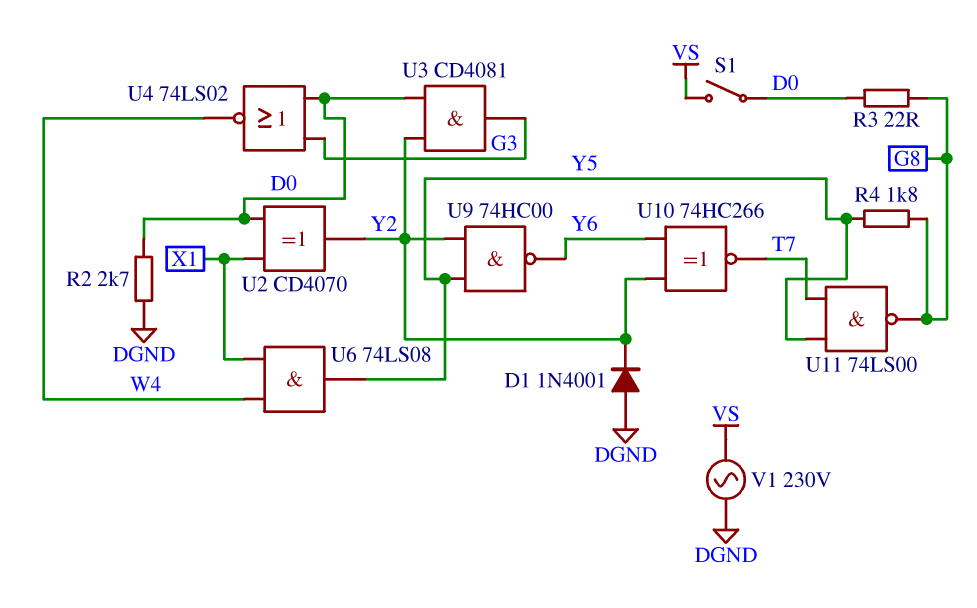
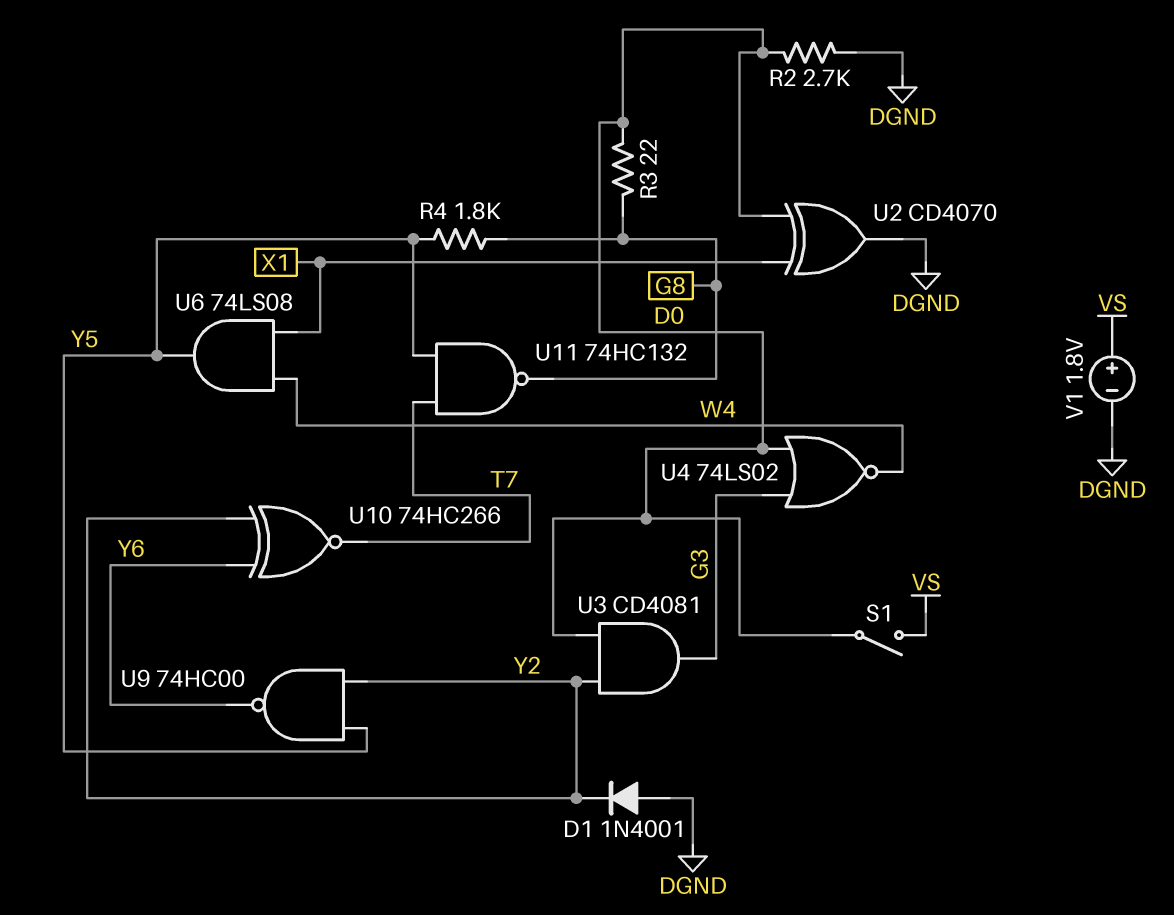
U2: XOR CD4070 (in D0, in X1, out Y2) -> XOR CD4070 (in D0, in X1, out DGND)
U11: NAND 74LS00 (in T7, in Y5, out G8) -> NAND 74HC132 (in T7, in Y5, out G8)
V1: AC 230V (DGND, VS) -> 1.8V (plus VS, minus DGND)

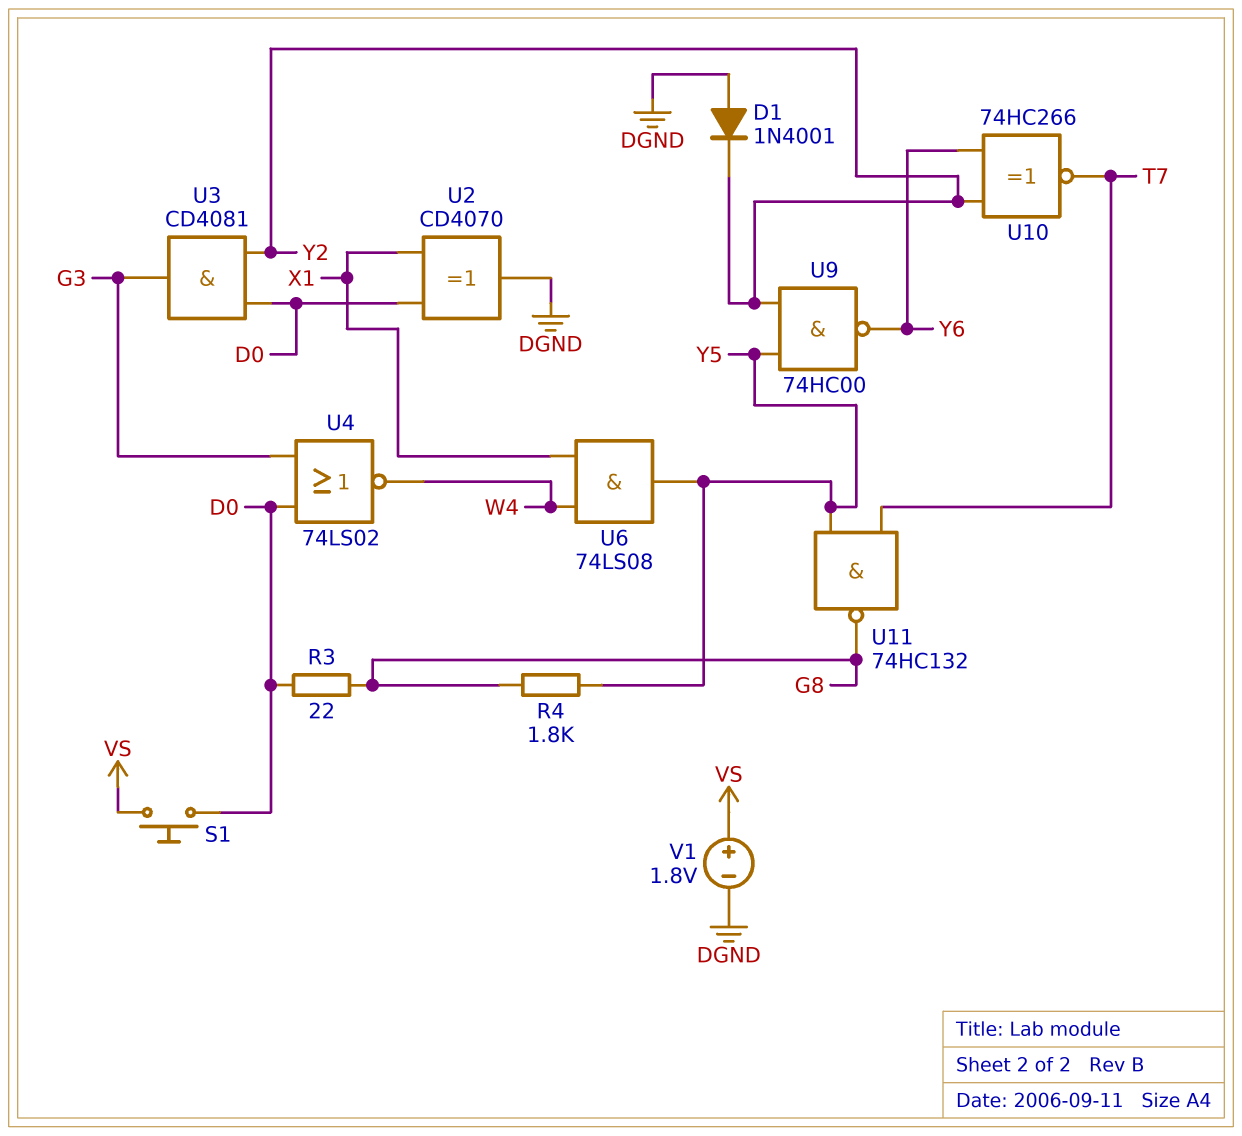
R2: 2.7k (D0, DGND) -> none
S1: switch (D0, VS) -> button (D0, VS)

